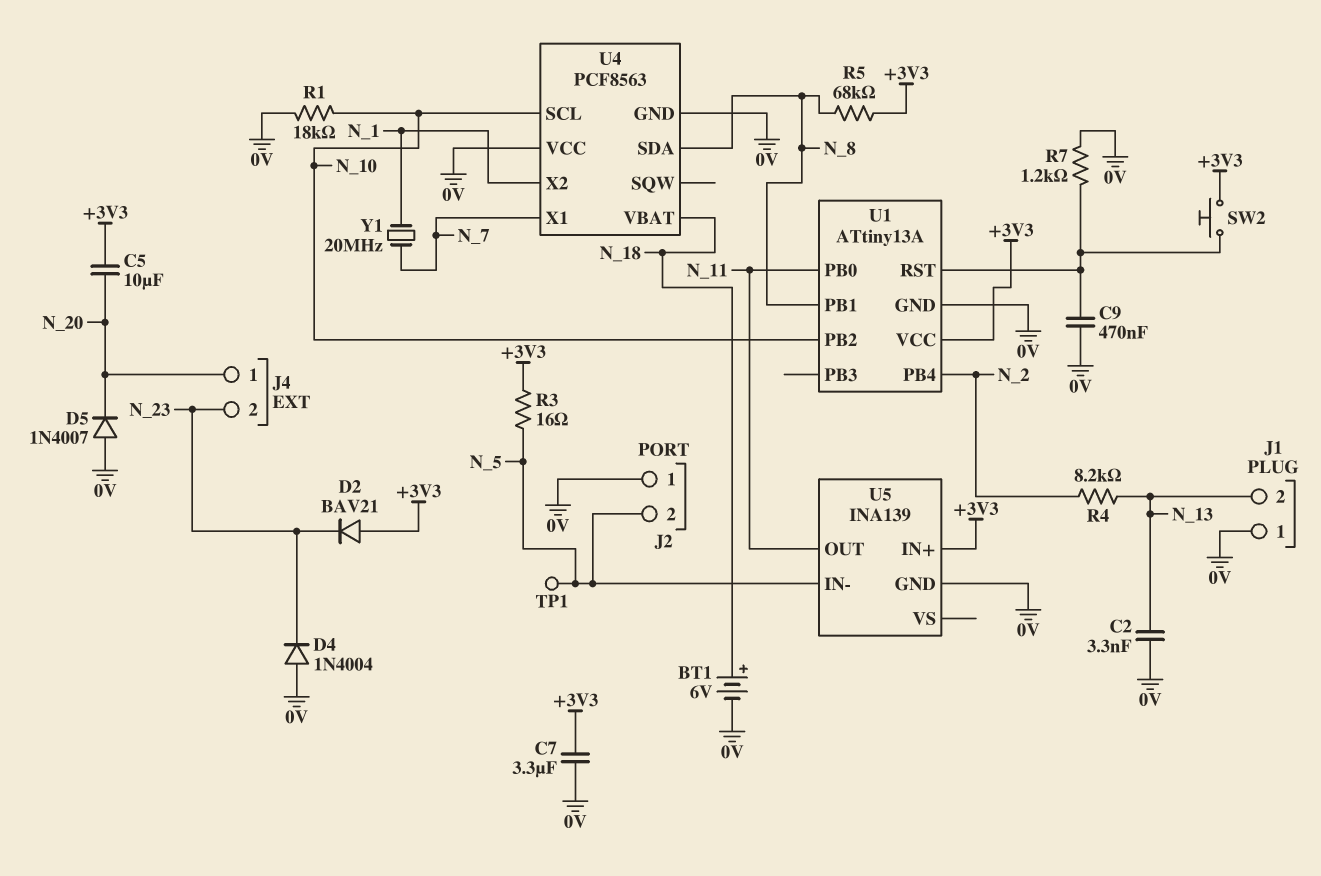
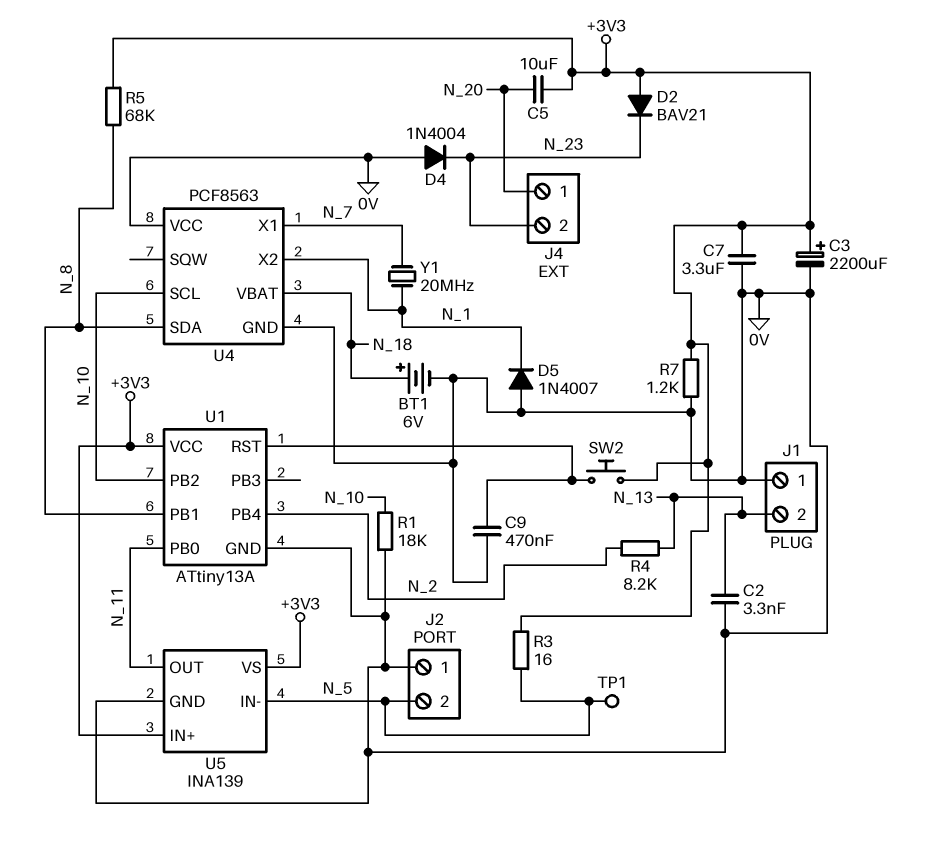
C3: none -> 2200uF (plus +3V3, minus 0V)
D5: diode 1N4007 (A 0V, K N_20) -> diode 1N4007 (A 0V, K N_1)
R7: 1.2k (0V, U1/RST) -> 1.2k (+3V3, 0V)
U5 pin VS: none -> +3V3

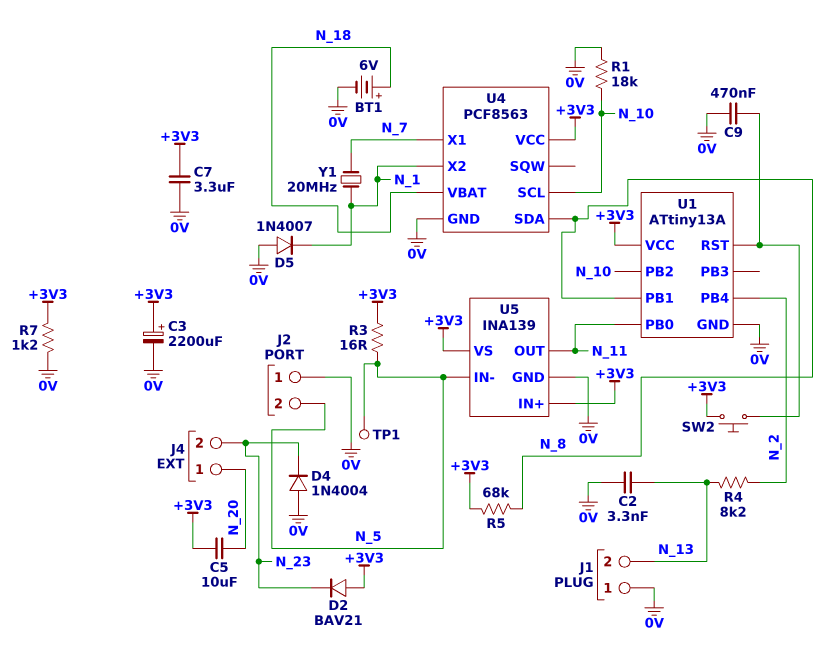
U4 pin VCC: 0V -> +3V3

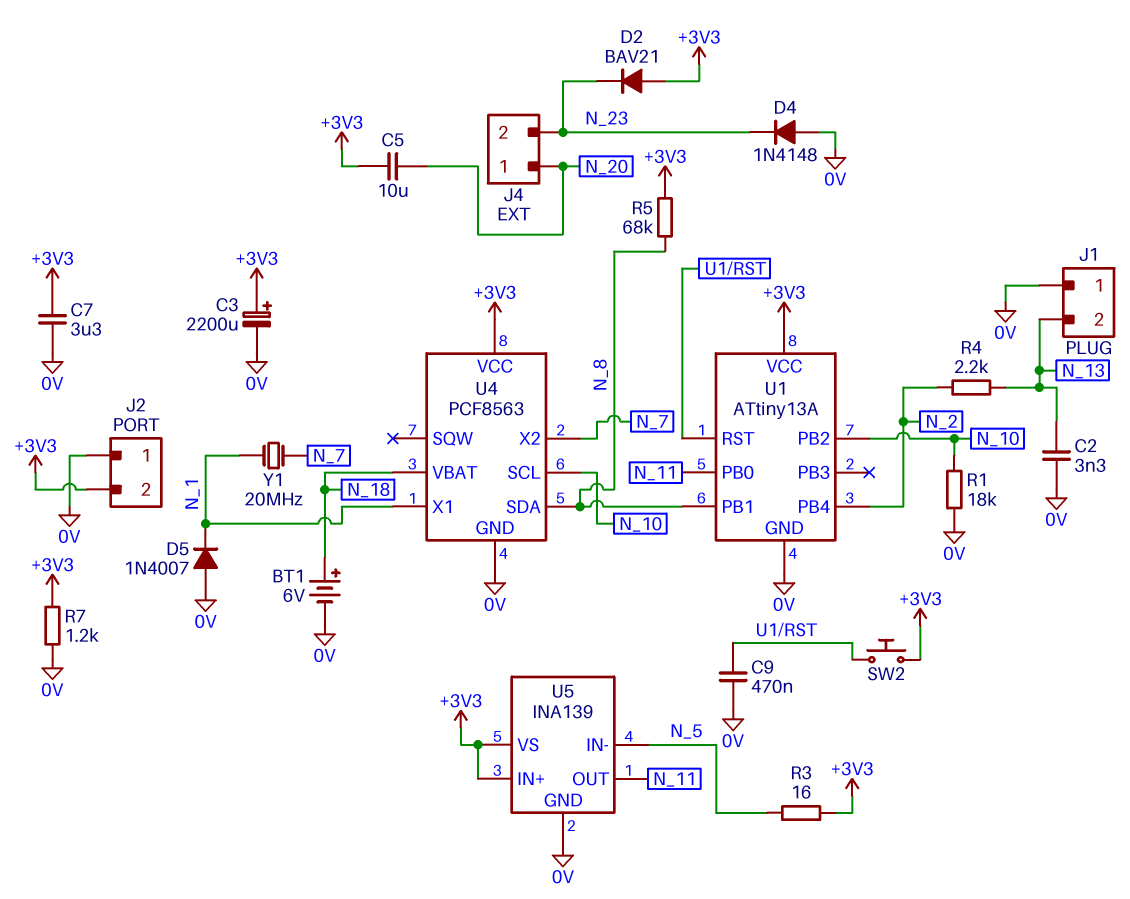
D4: diode 1N4004 (A 0V, K N_23) -> diode 1N4148 (A 0V, K N_23)
J2 pin 2: N_5 -> +3V3
R4: 8.2k (N_2, N_13) -> 2.2k (N_2, N_13)
TP1: test point (N_5) -> none
U4 pin X1: N_7 -> N_1
U4 pin X2: N_1 -> N_7

